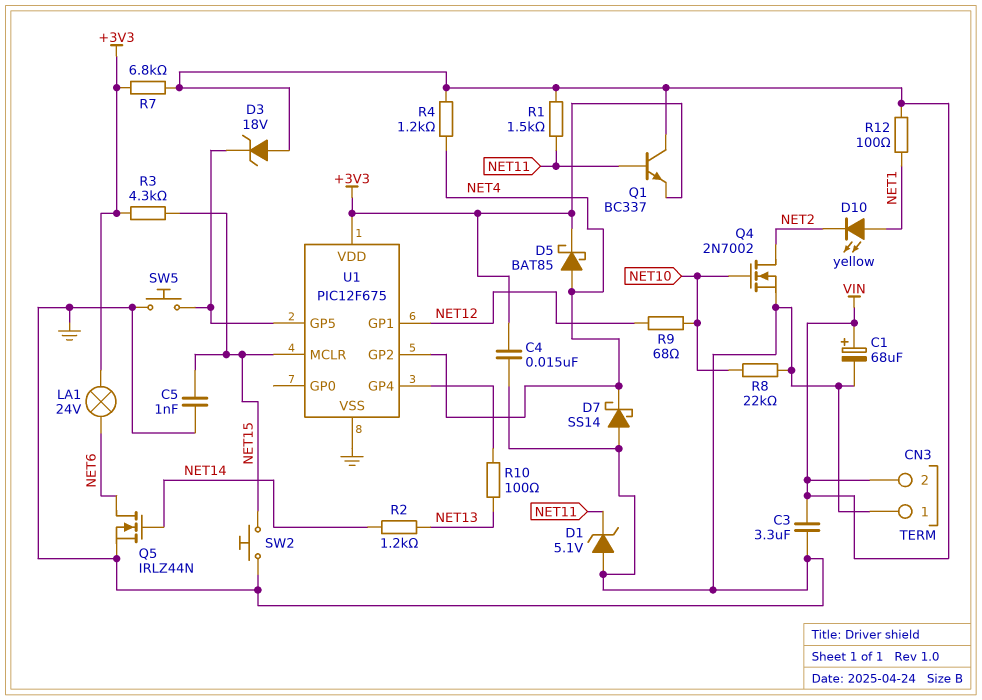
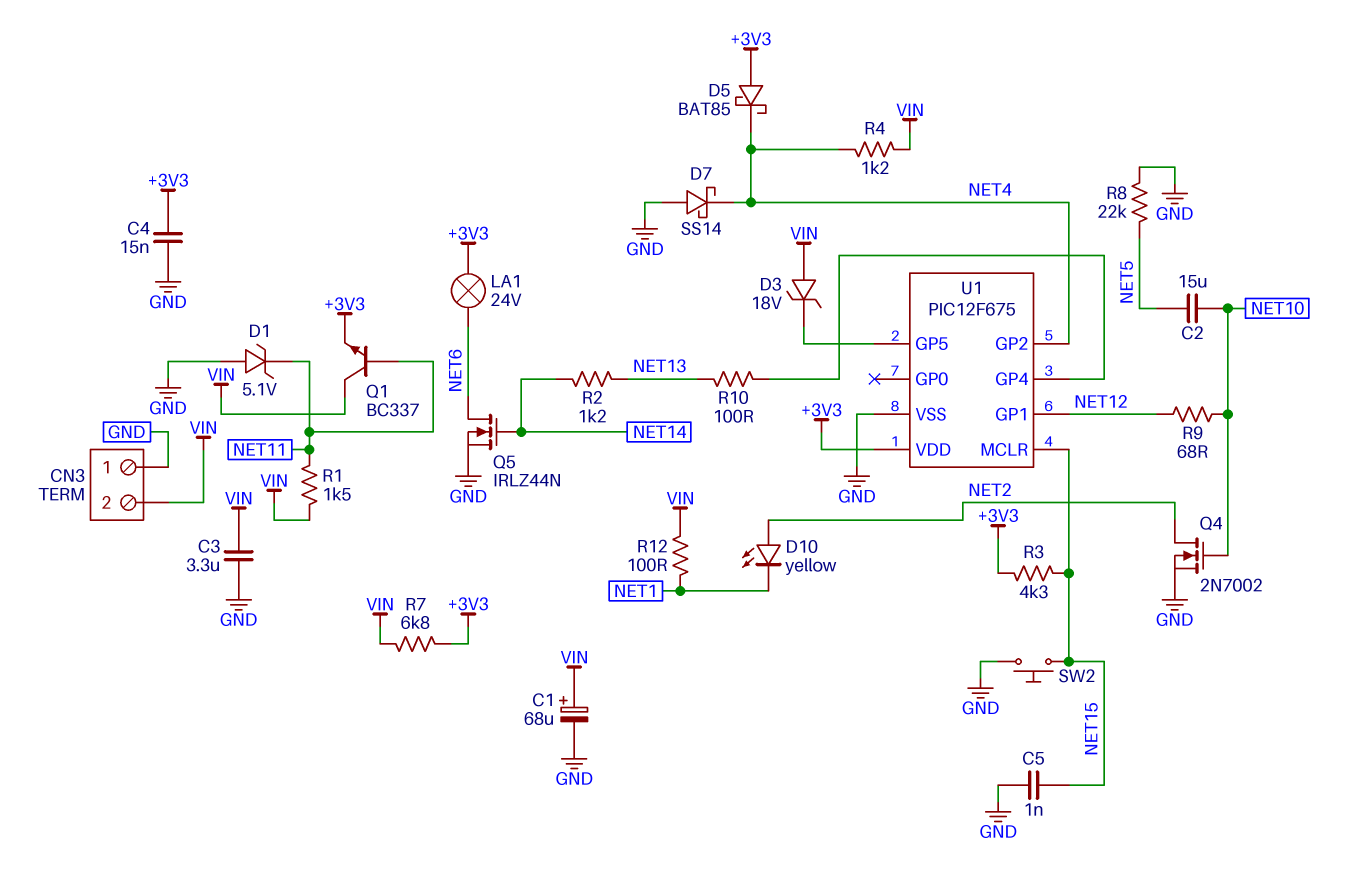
C2: none -> 15uF (NET5, NET10)
D5: schottky BAT85 (A NET4, K +3V3) -> schottky BAT85 (A +3V3, K NET4)
D10: LED yellow (A NET1, K NET2) -> LED yellow (A NET2, K NET1)
R8: 22k (GND, NET10) -> 22k (GND, NET5)
SW5: button (GND, U1/GP5) -> none

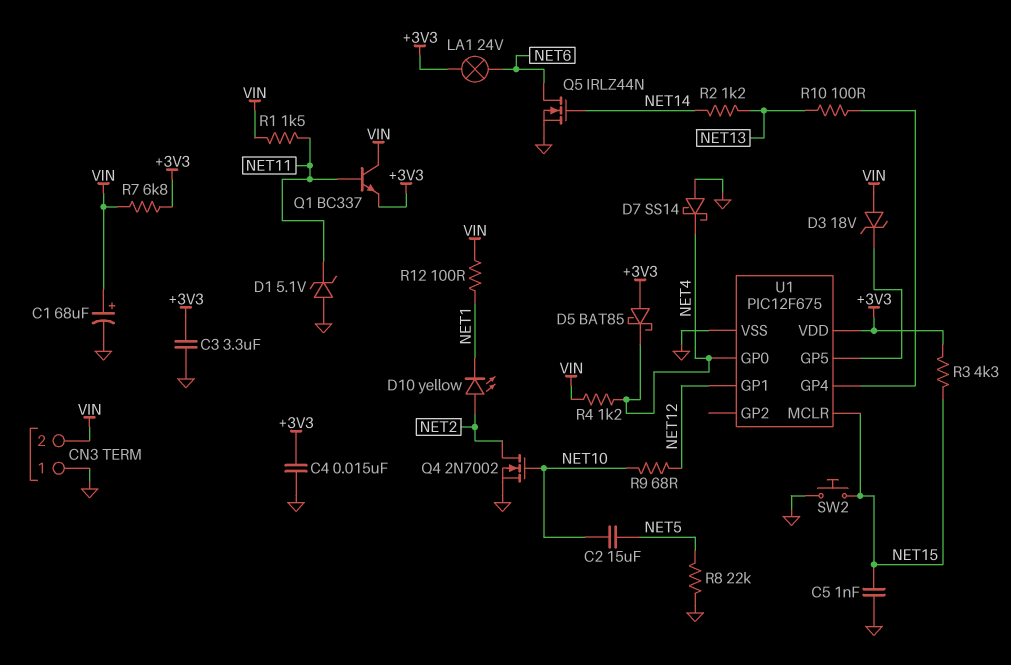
C3: 3.3uF (GND, VIN) -> 3.3uF (+3V3, GND)
U1 pin GP0: none -> NET4
U1 pin GP2: NET4 -> none

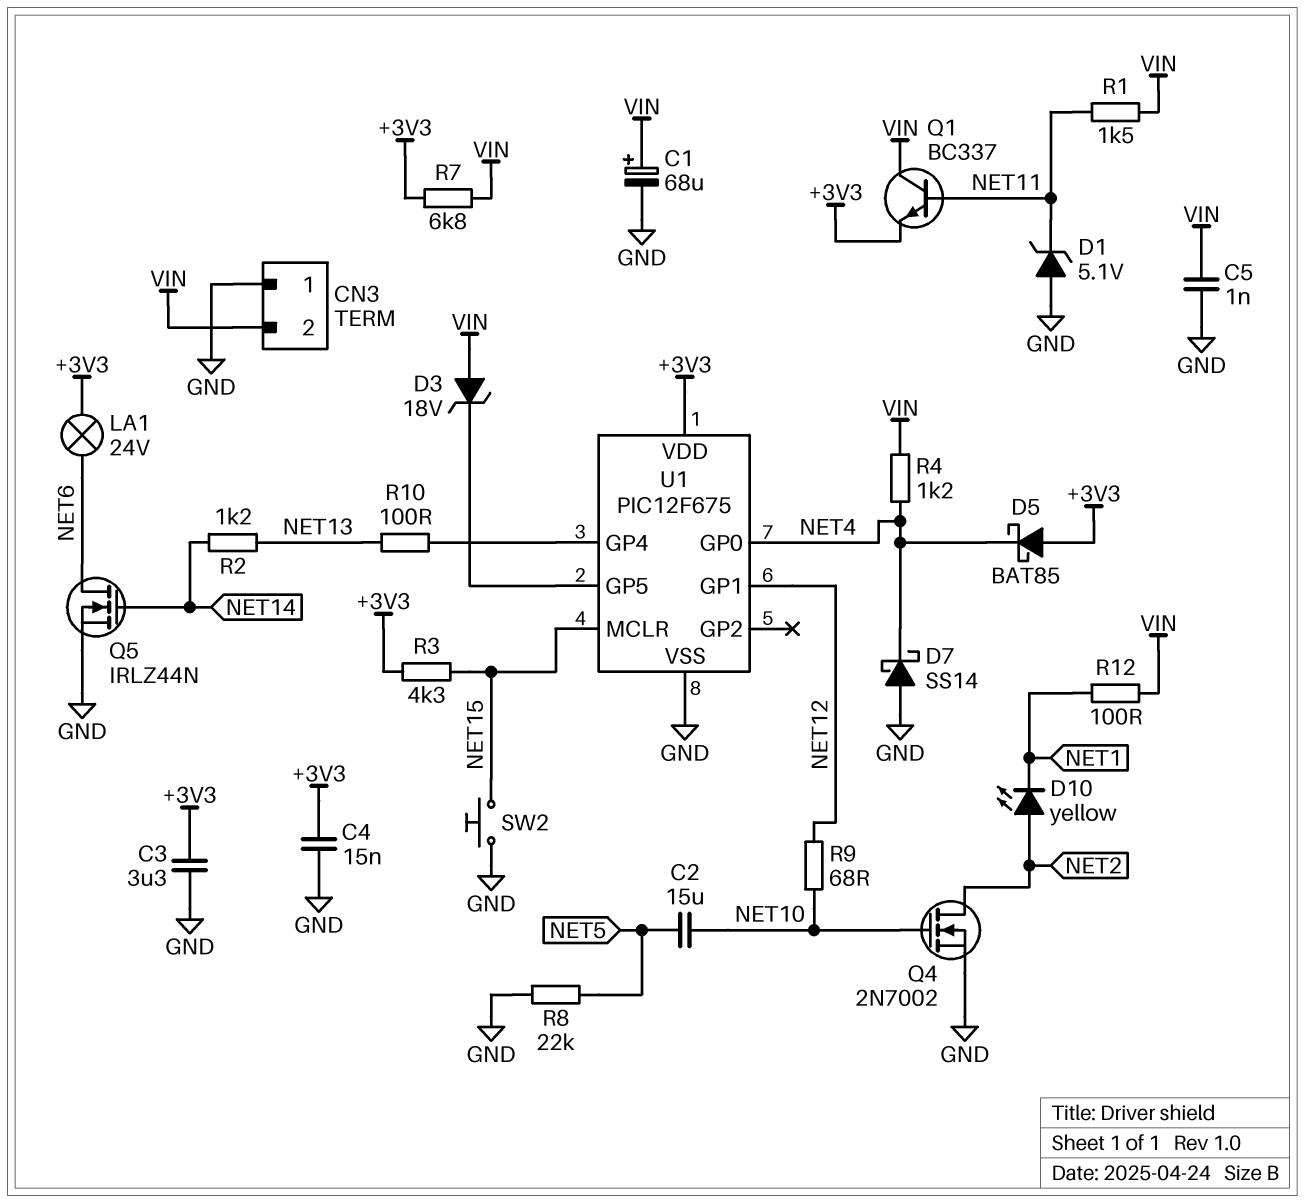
C5: 1nF (GND, NET15) -> 1nF (GND, VIN)

